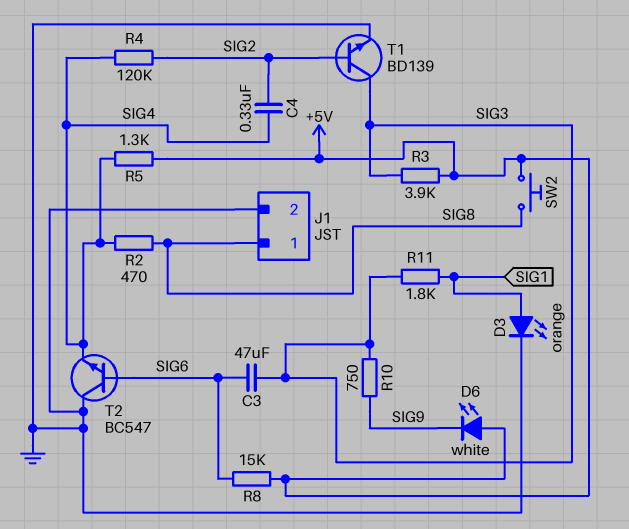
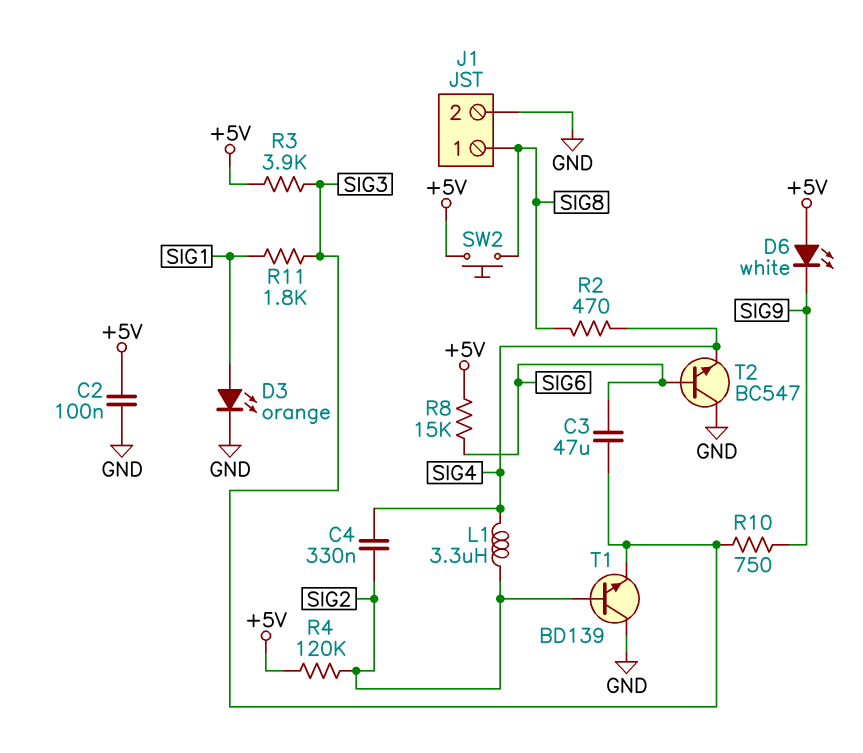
C2: none -> 100nF (+5V, GND)
L1: none -> 3.3uH (SIG2, SIG4)
R4: 120k (SIG2, SIG4) -> 120k (+5V, SIG2)
R5: 1.3k (+5V, SIG4) -> none
T1: NPN BD139 (B SIG2, C SIG3, E GND) -> NPN BD139 (B SIG2, C GND, E SIG3)

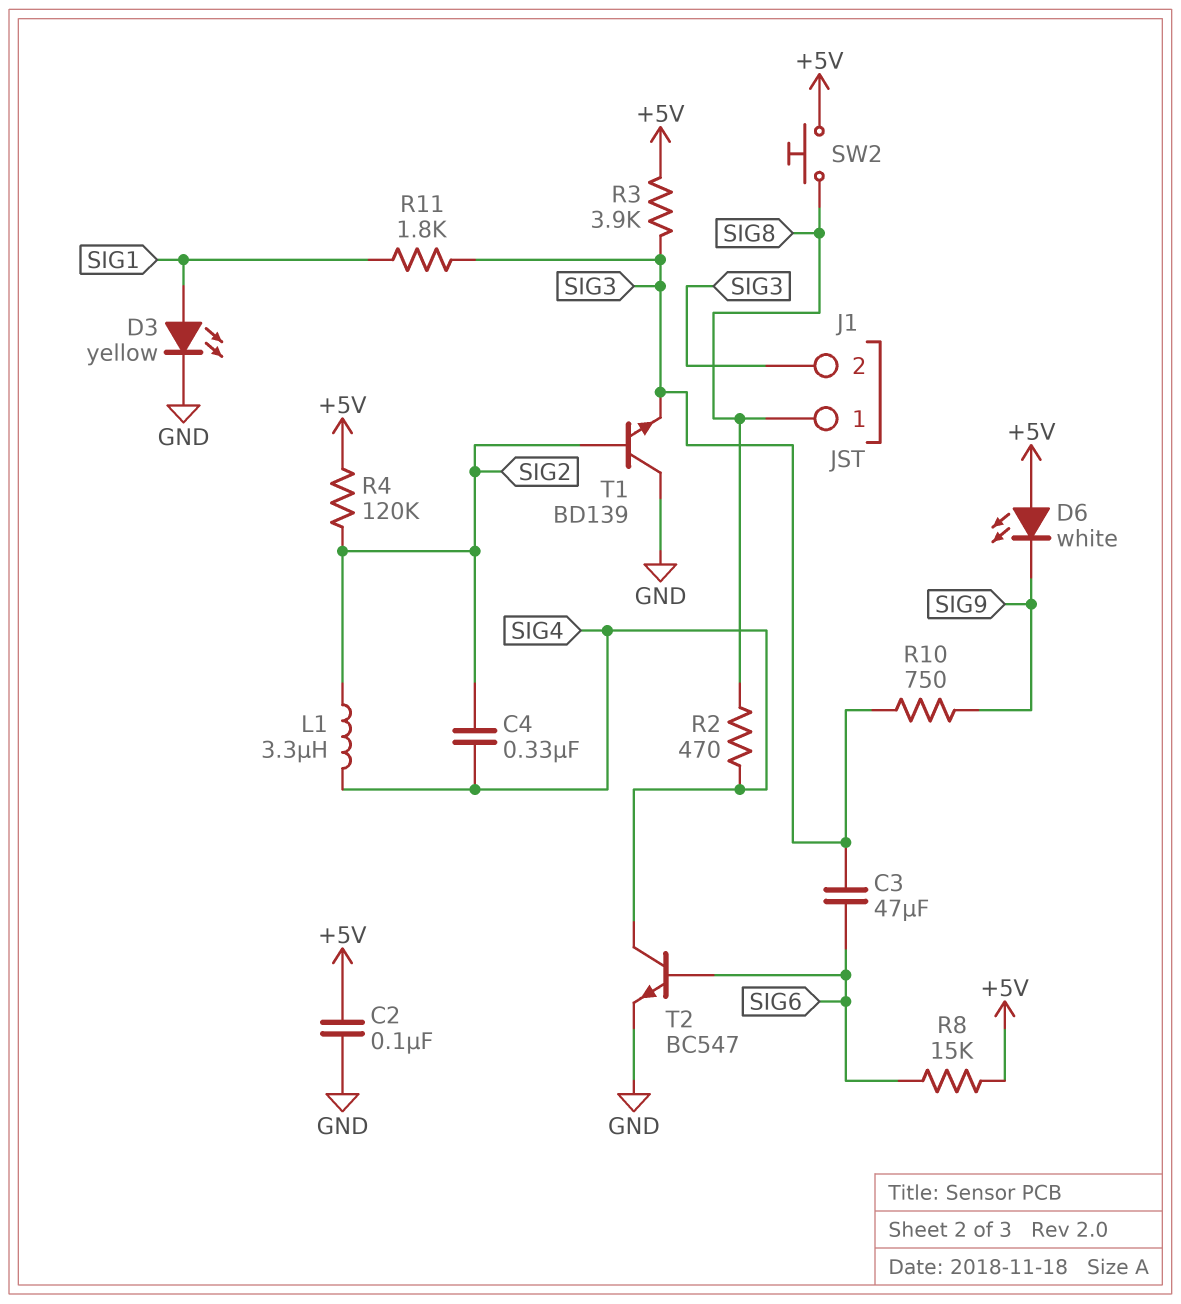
D3: LED orange (A SIG1, K GND) -> LED yellow (A SIG1, K GND)
J1 pin 2: GND -> SIG3
T2: NPN BC547 (B SIG6, C GND, E SIG4) -> NPN BC547 (B SIG6, C SIG4, E GND)

